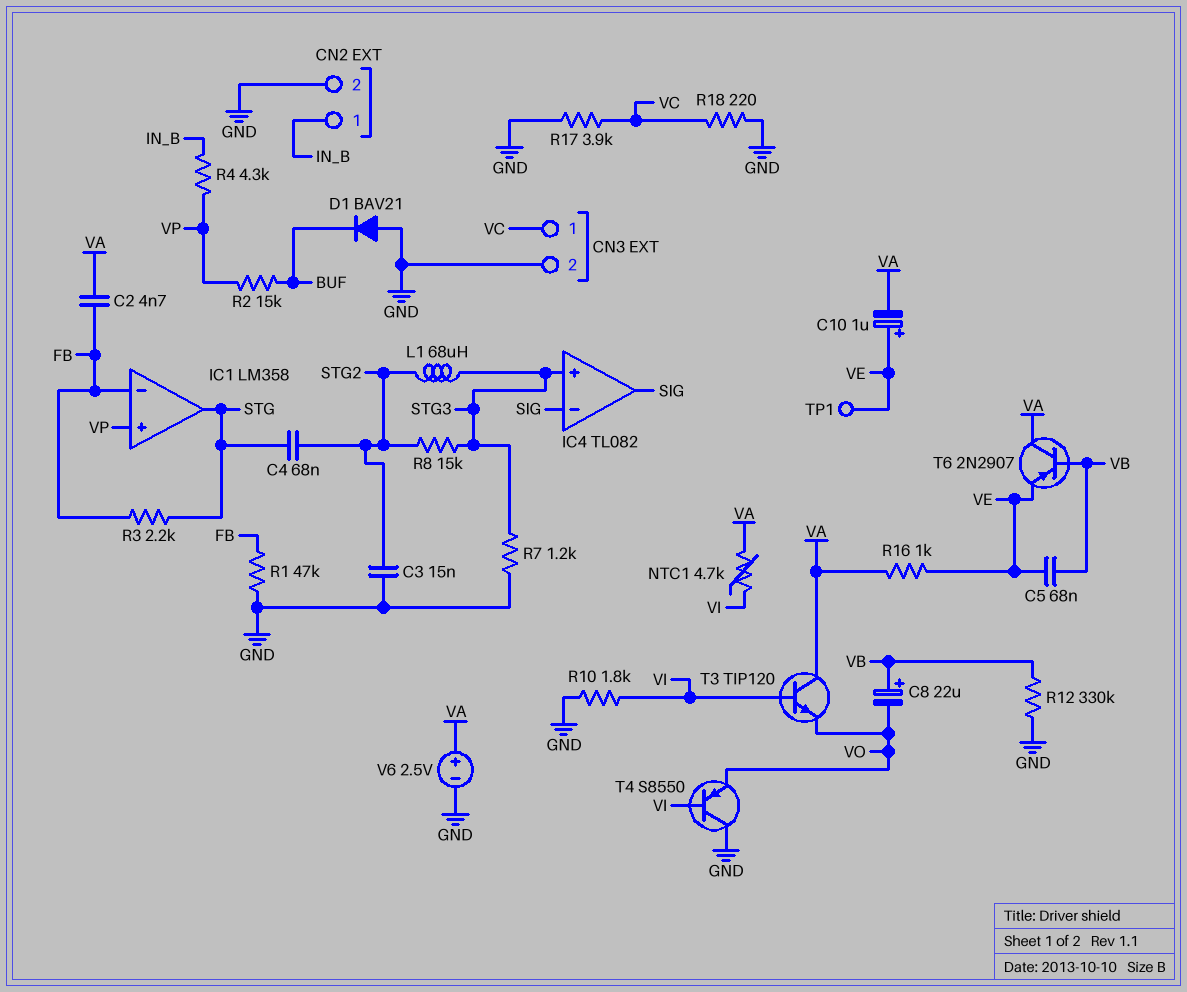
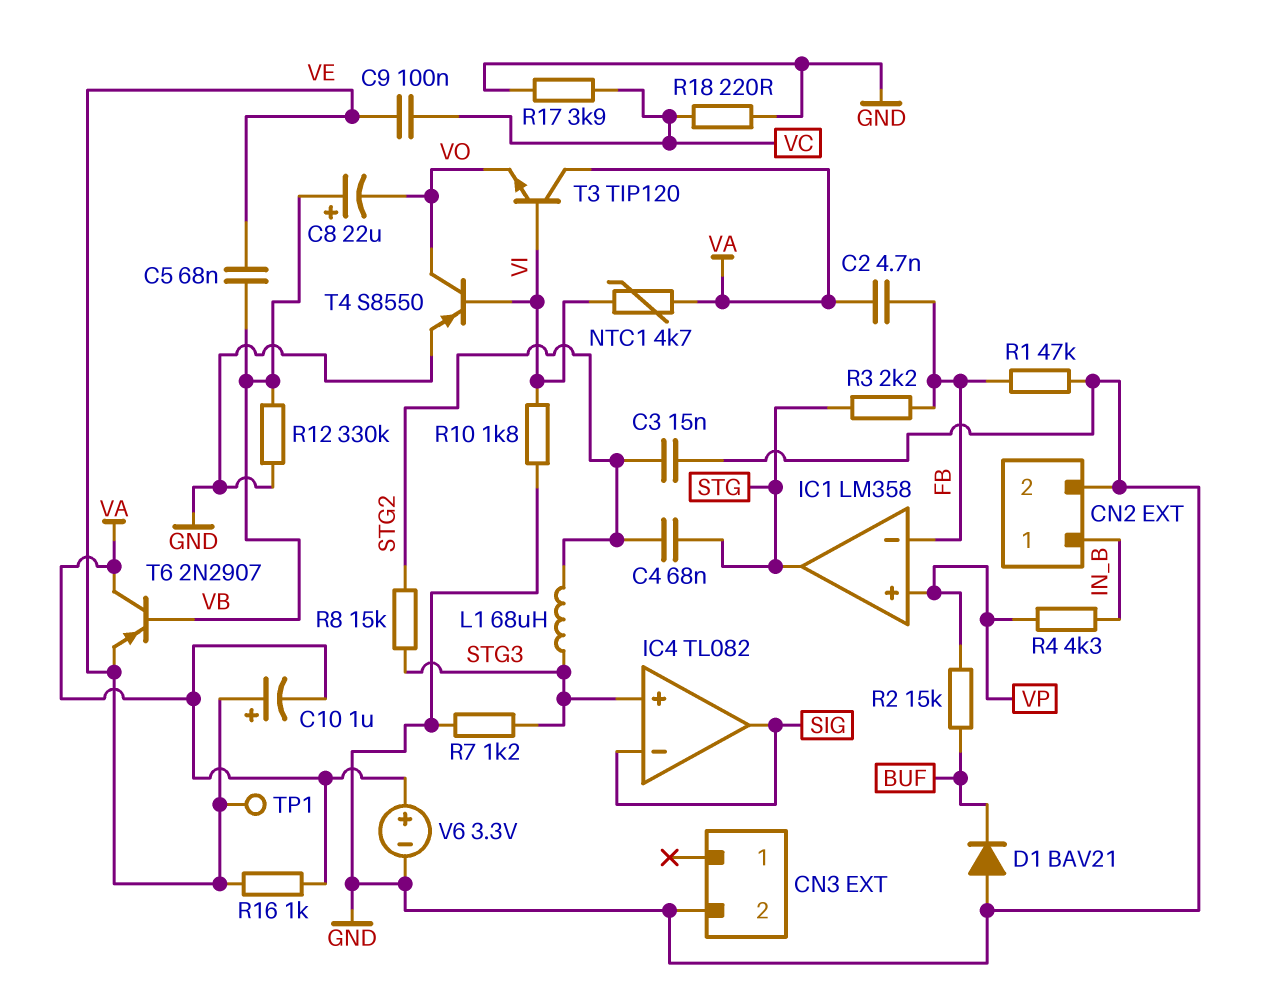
C9: none -> 100nF (VC, VE)
CN3 pin 1: VC -> none
T4: PNP S8550 (B VI, C GND, E VO) -> PNP S8550 (B VI, C VO, E GND)
V6: 2.5V (plus VA, minus GND) -> 3.3V (plus VA, minus GND)

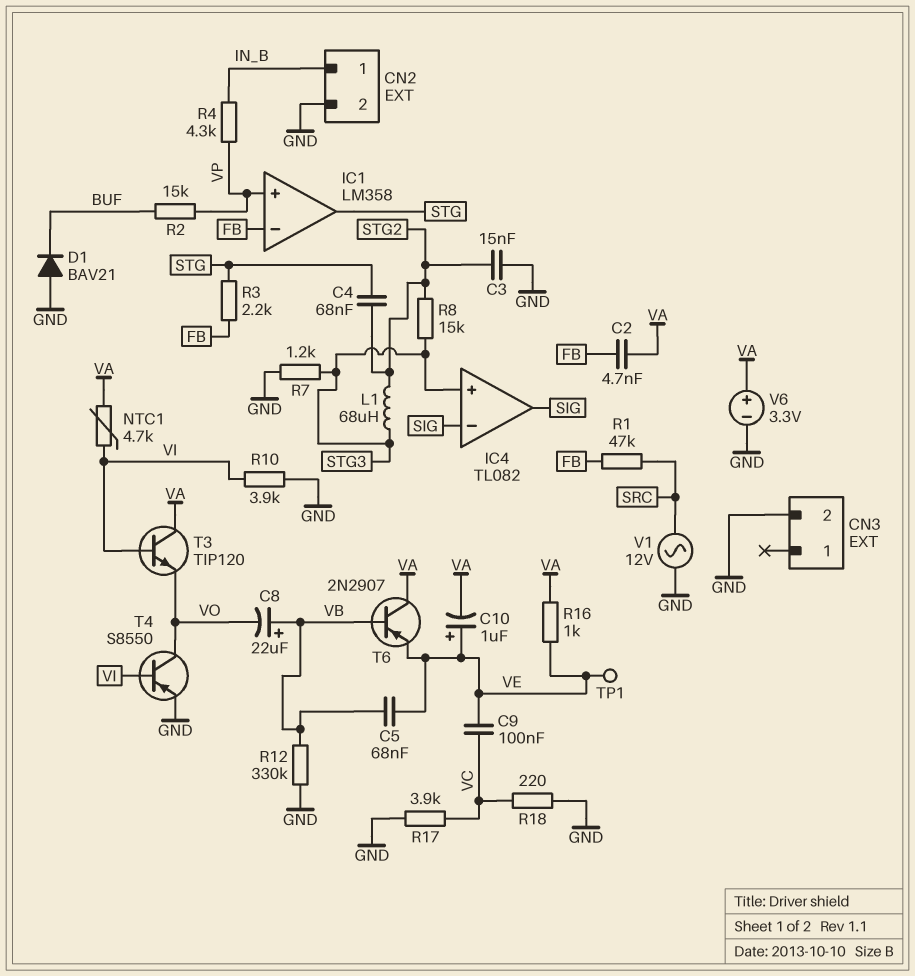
R1: 47k (FB, GND) -> 47k (FB, SRC)
R10: 1.8k (GND, VI) -> 3.9k (GND, VI)
V1: none -> AC 12V (GND, SRC)

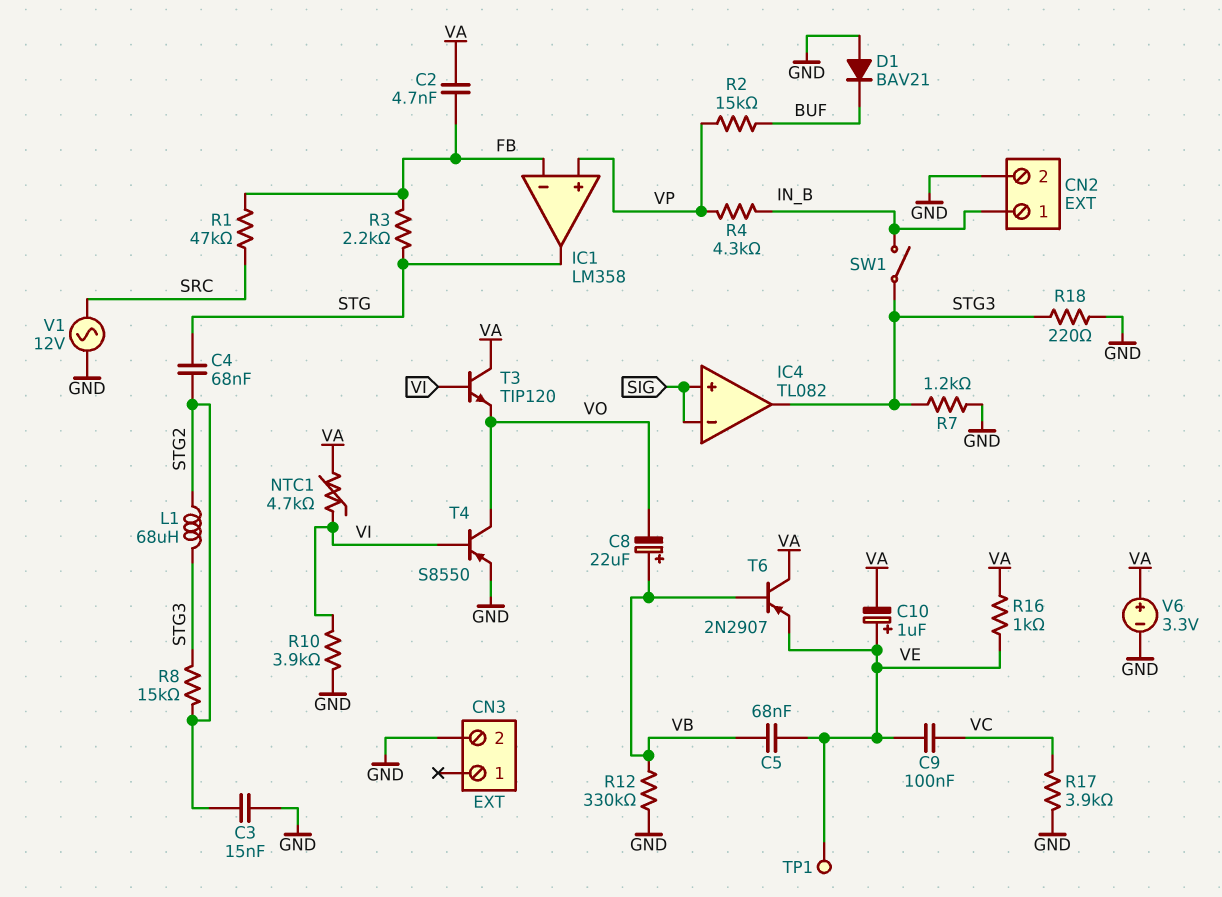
IC4 pin in+: STG3 -> SIG
IC4 pin out: SIG -> STG3
R18: 220 (GND, VC) -> 220 (GND, STG3)
SW1: none -> switch (IN_B, STG3)

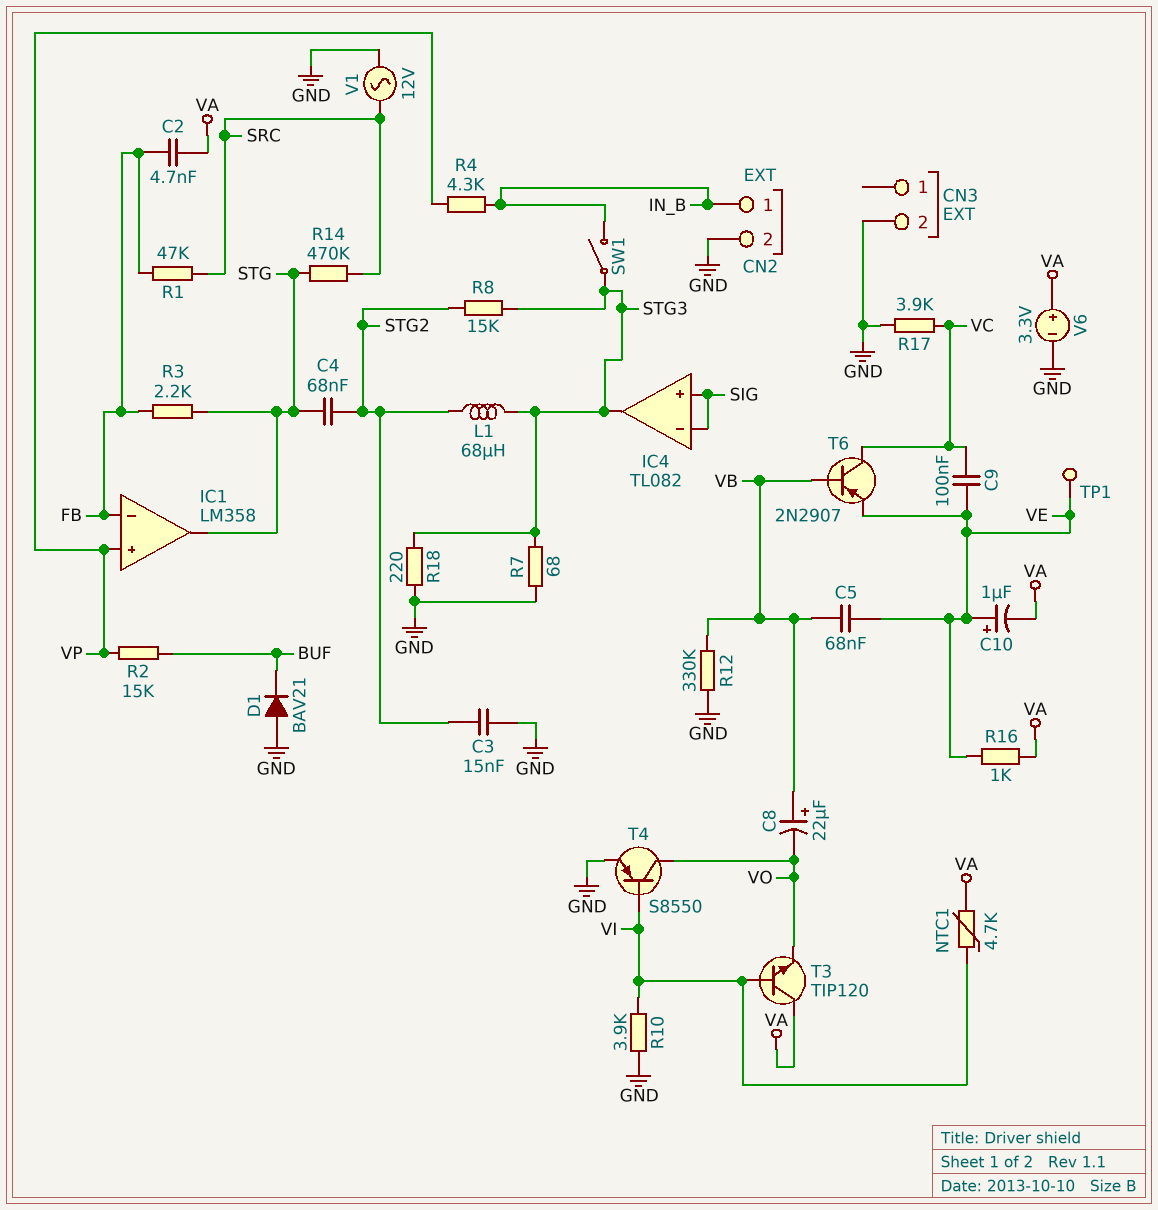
R7: 1.2k (GND, STG3) -> 68 (GND, STG3)
R14: none -> 470k (SRC, STG)
T6: PNP 2N2907 (B VB, C VA, E VE) -> PNP 2N2907 (B VB, C VC, E VE)

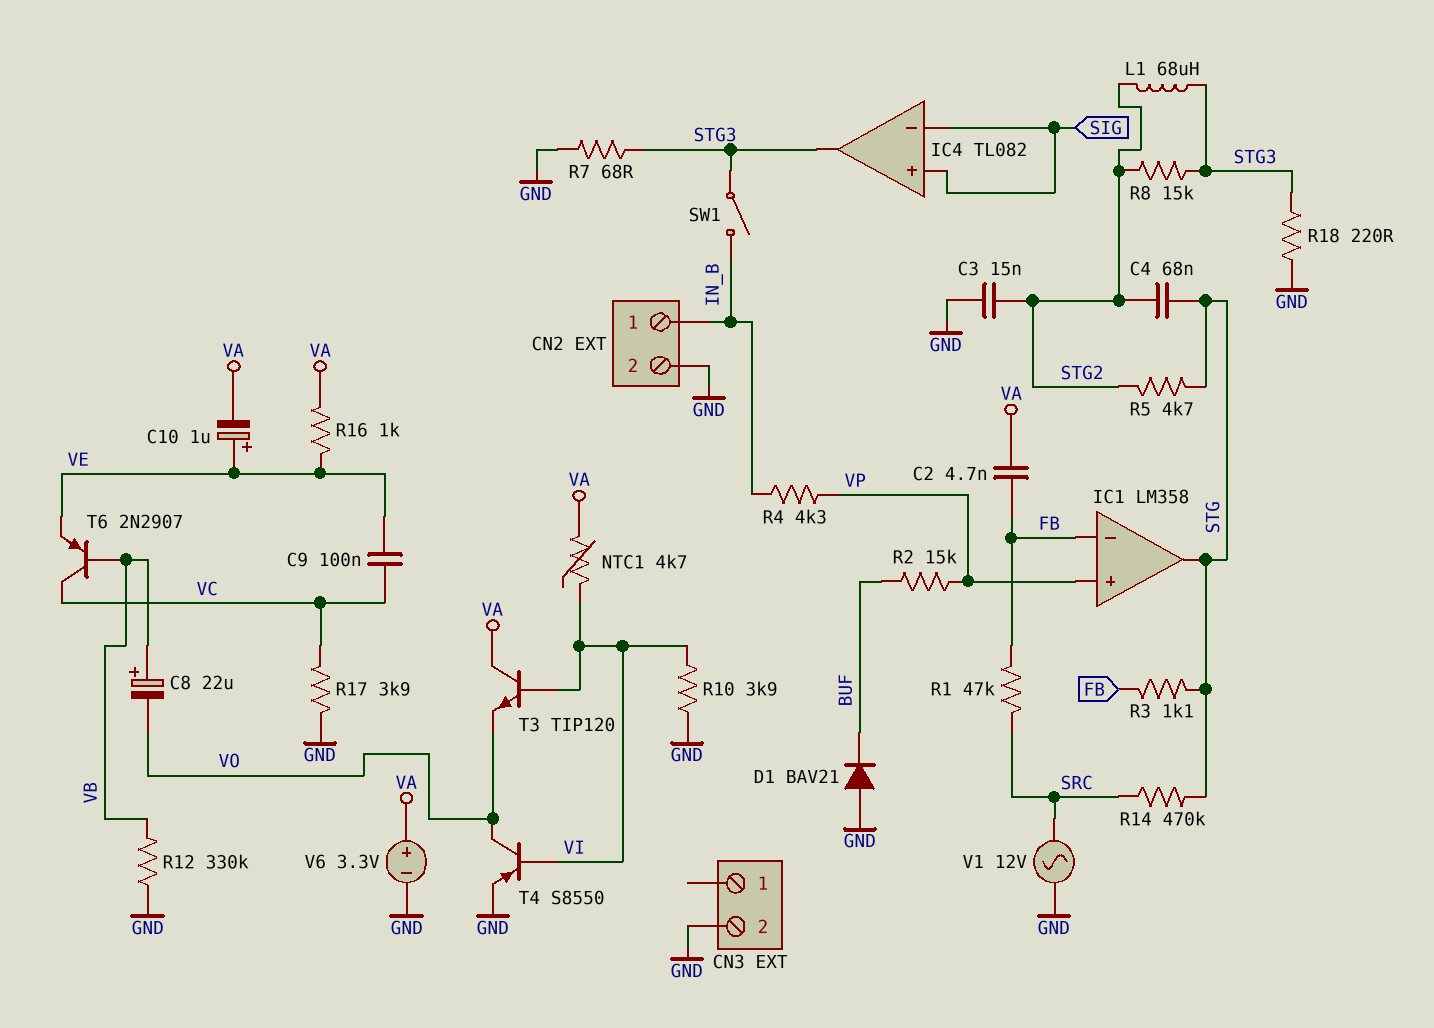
C5: 68nF (VB, VE) -> none
R3: 2.2k (FB, STG) -> 1.1k (FB, STG)
R5: none -> 4.7k (STG, STG2)
TP1: test point (VE) -> none

